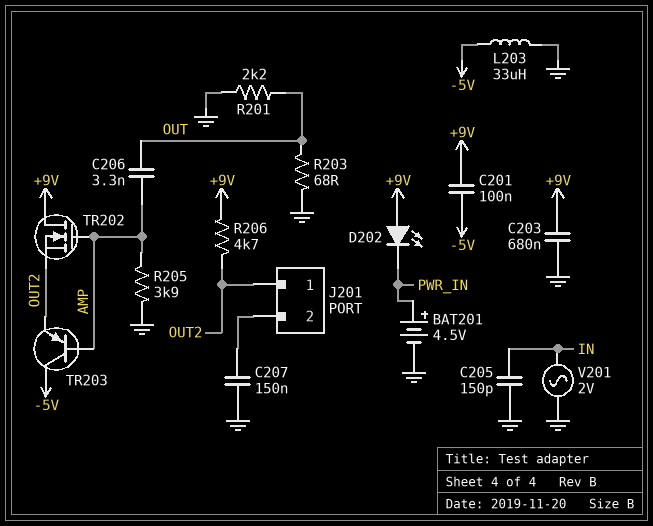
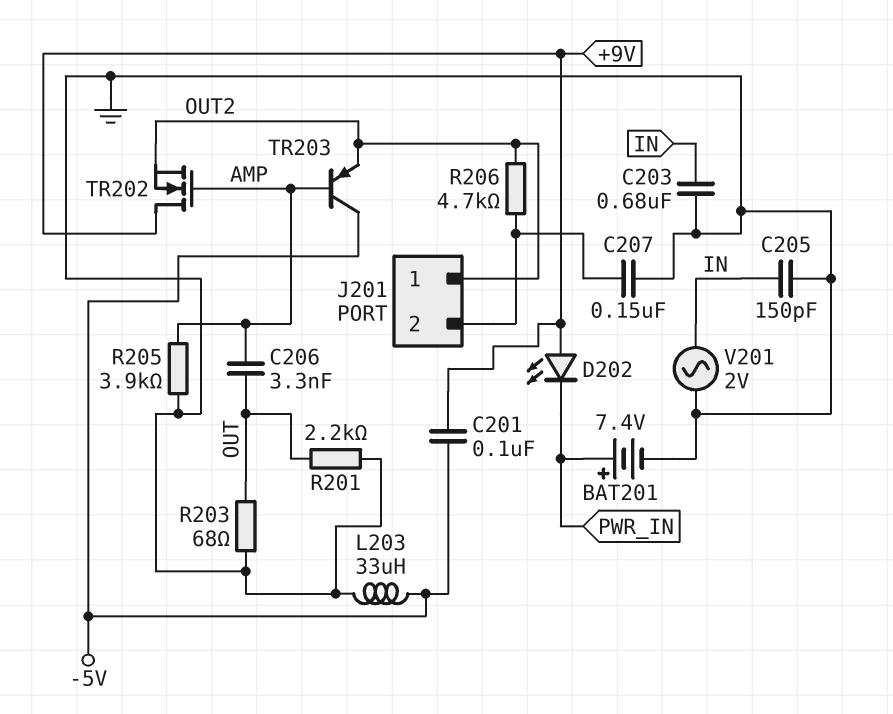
BAT201: 4.5V (plus PWR_IN, minus GND) -> 7.4V (plus PWR_IN, minus GND)
C203: 680nF (+9V, GND) -> 680nF (GND, IN)
R206: 4.7k (+9V, OUT2) -> 4.7k (J201/2, OUT2)

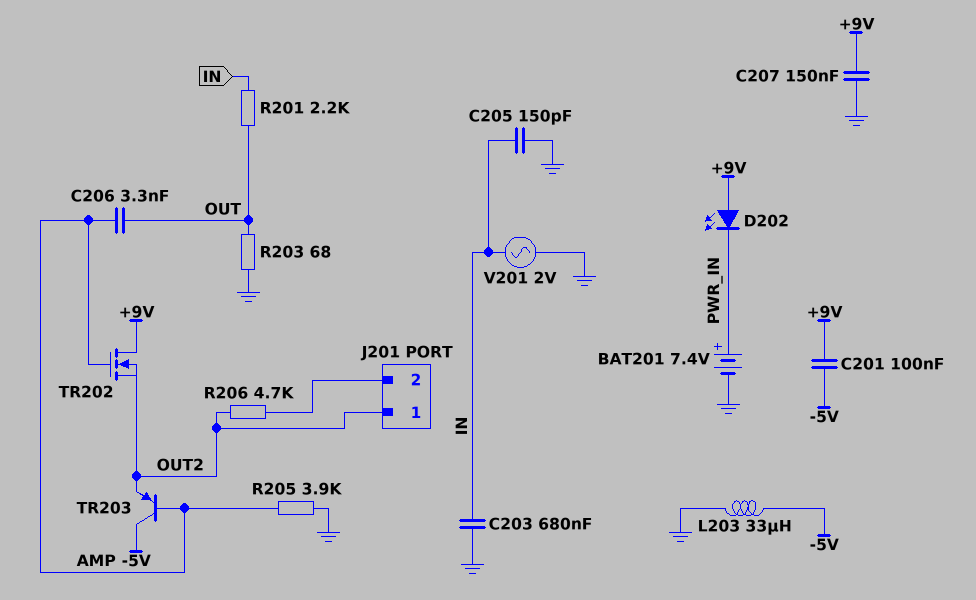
C207: 150nF (GND, J201/2) -> 150nF (+9V, GND)
R201: 2.2k (GND, OUT) -> 2.2k (IN, OUT)

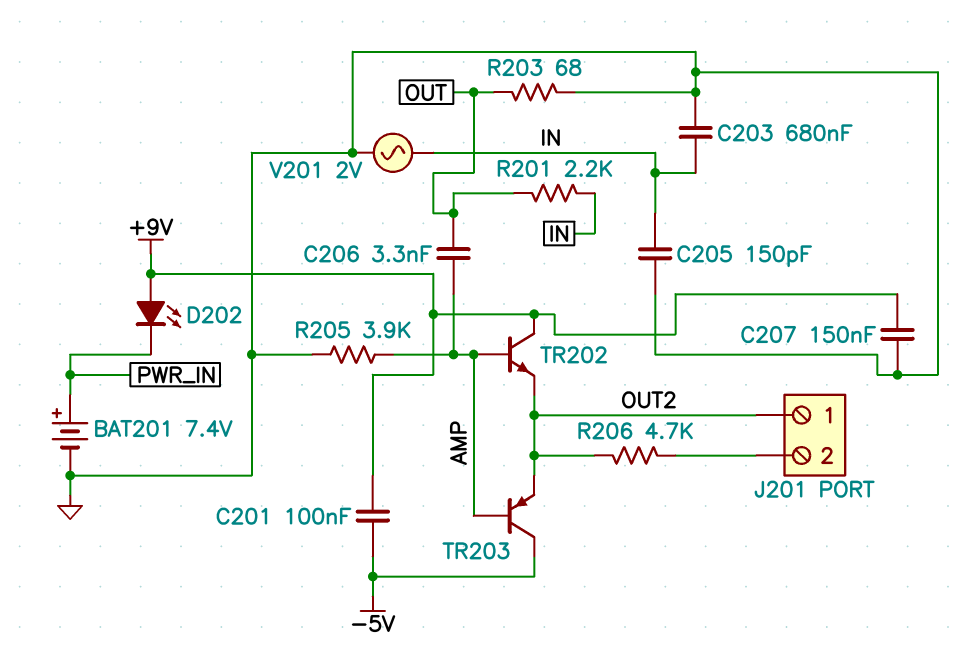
L203: 33uH (-5V, GND) -> none
TR202: NMOS (G AMP, D +9V, S OUT2) -> NPN (B AMP, C +9V, E OUT2)

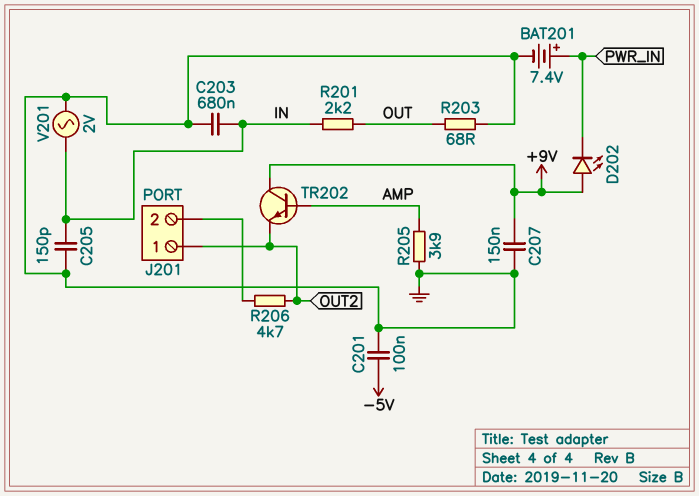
C201: 100nF (+9V, -5V) -> 100nF (-5V, GND)
C206: 3.3nF (AMP, OUT) -> none
TR203: PNP (B AMP, C -5V, E OUT2) -> none

